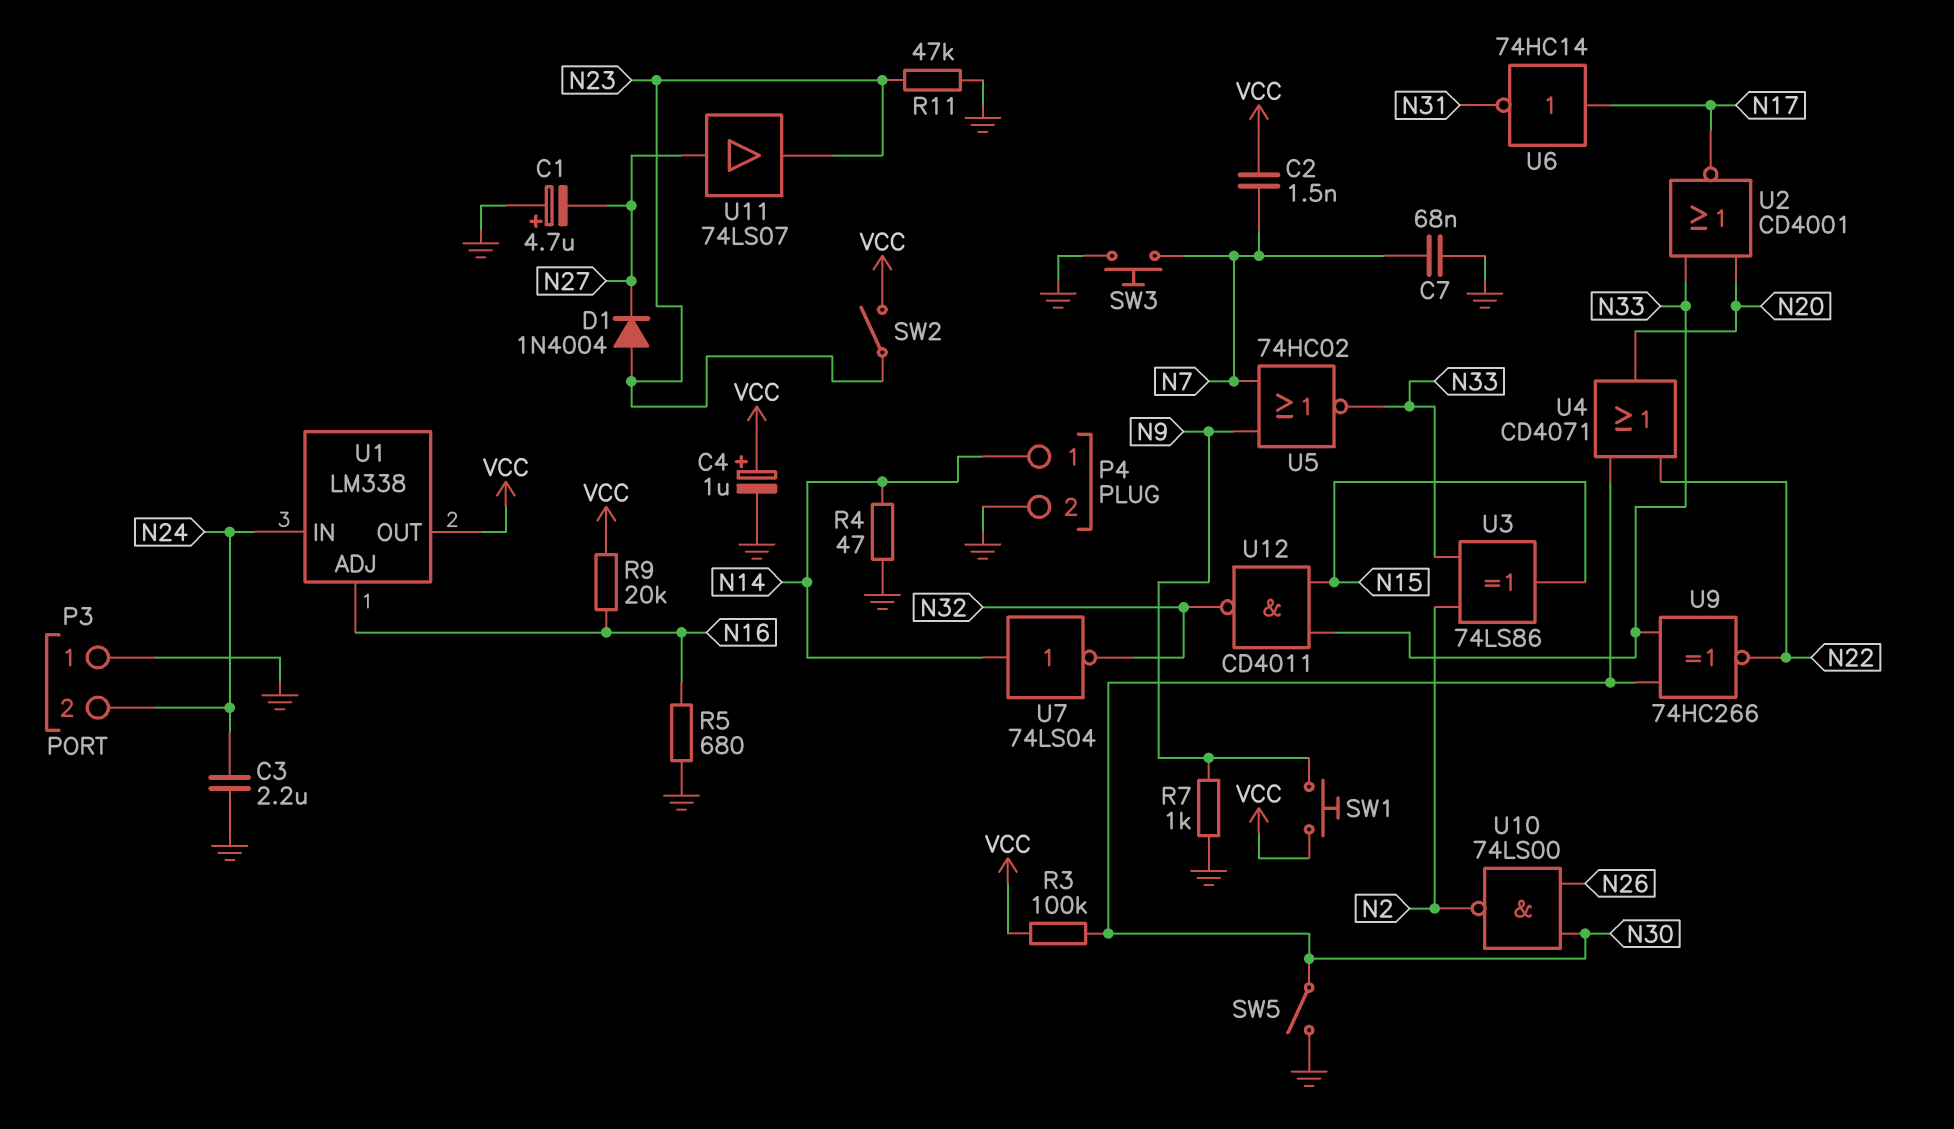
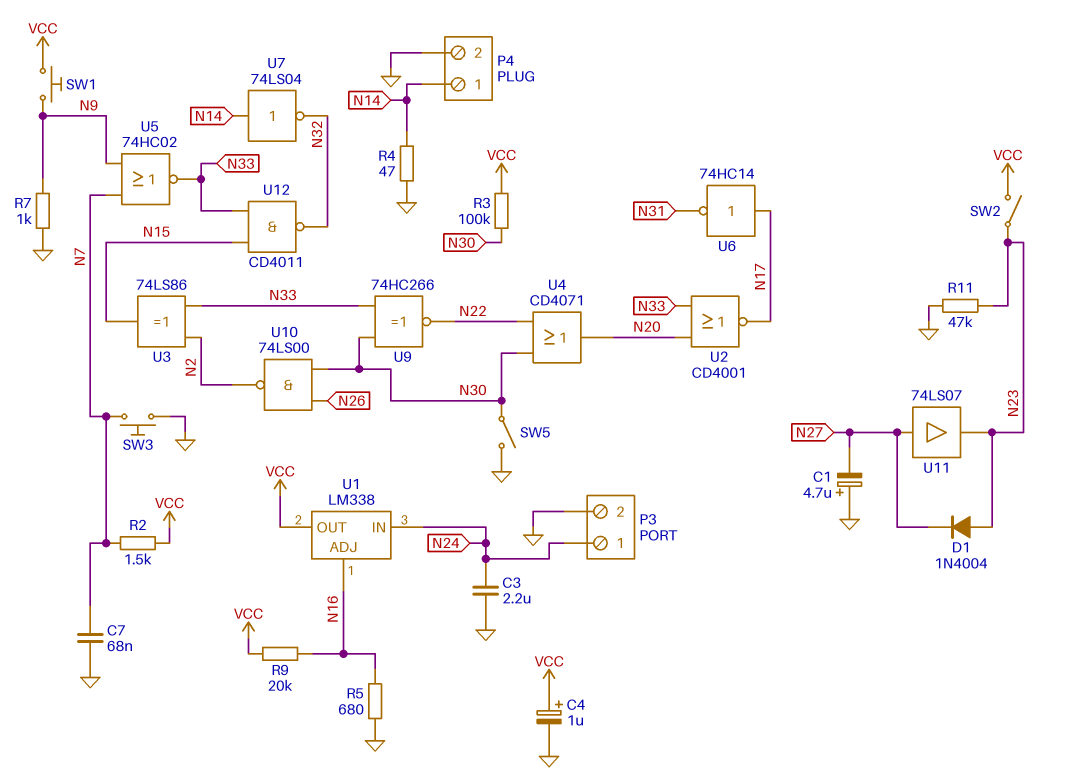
C2: 1.5nF (N7, VCC) -> none
P3 pin 1: GND -> N24
P3 pin 2: N24 -> GND
R2: none -> 1.5k (N7, VCC)

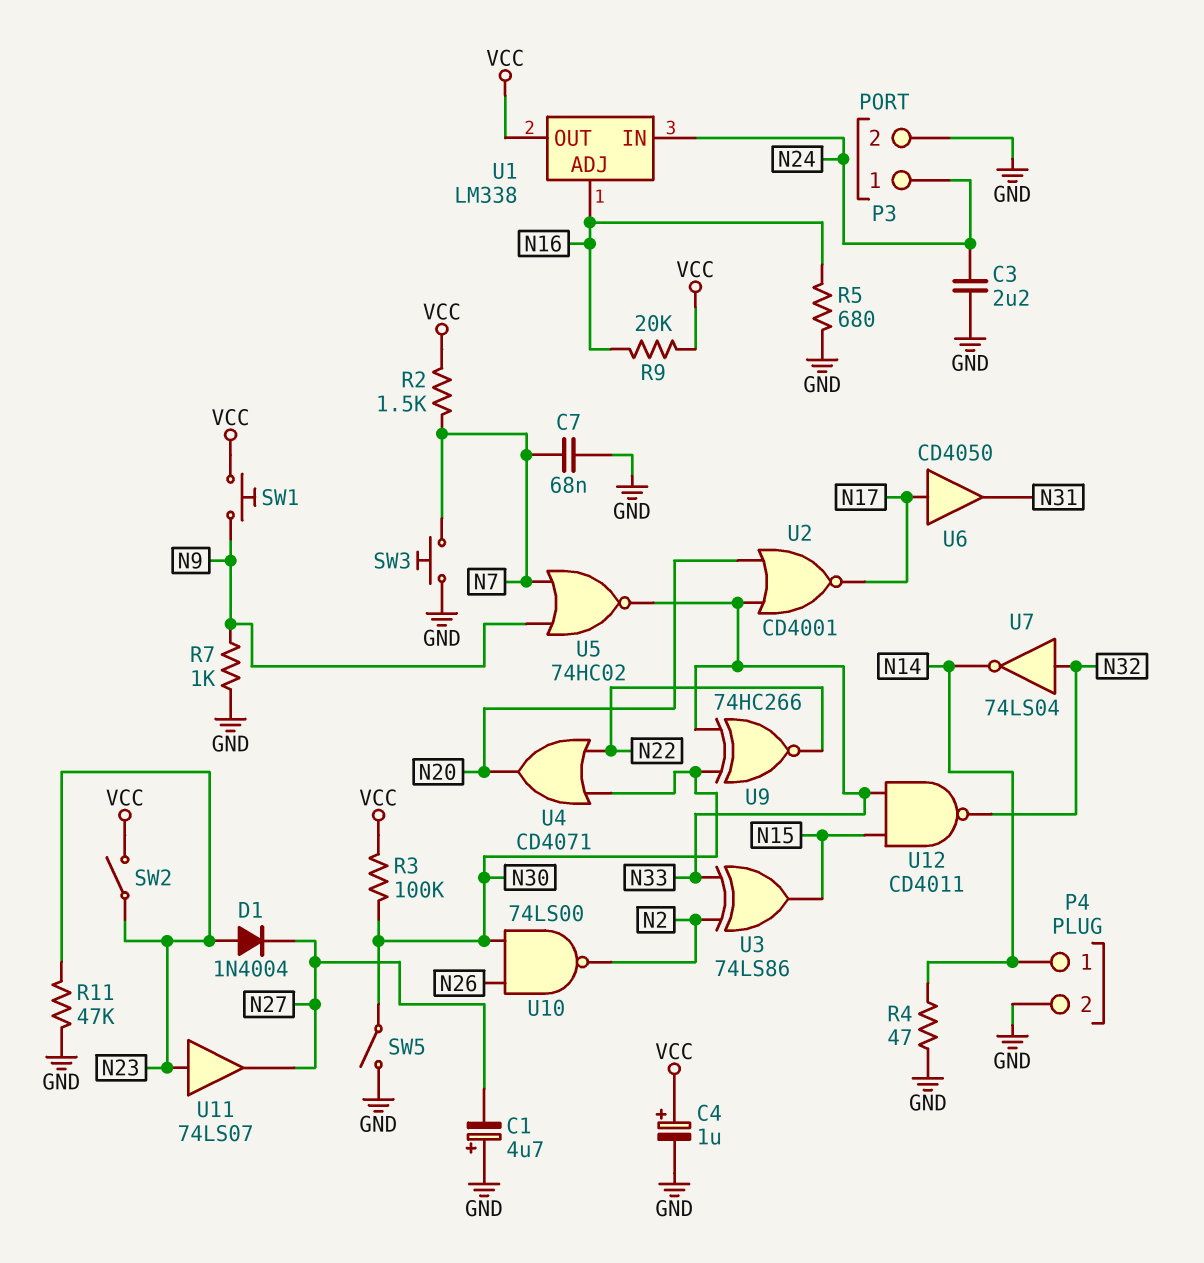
U6: NOT 74HC14 (in N17, out N31) -> buffer CD4050 (in N17, out N31)
U7: NOT 74LS04 (in N14, out N32) -> NOT 74LS04 (in N32, out N14)
U11: buffer 74LS07 (in N27, out N23) -> buffer 74LS07 (in N23, out N27)

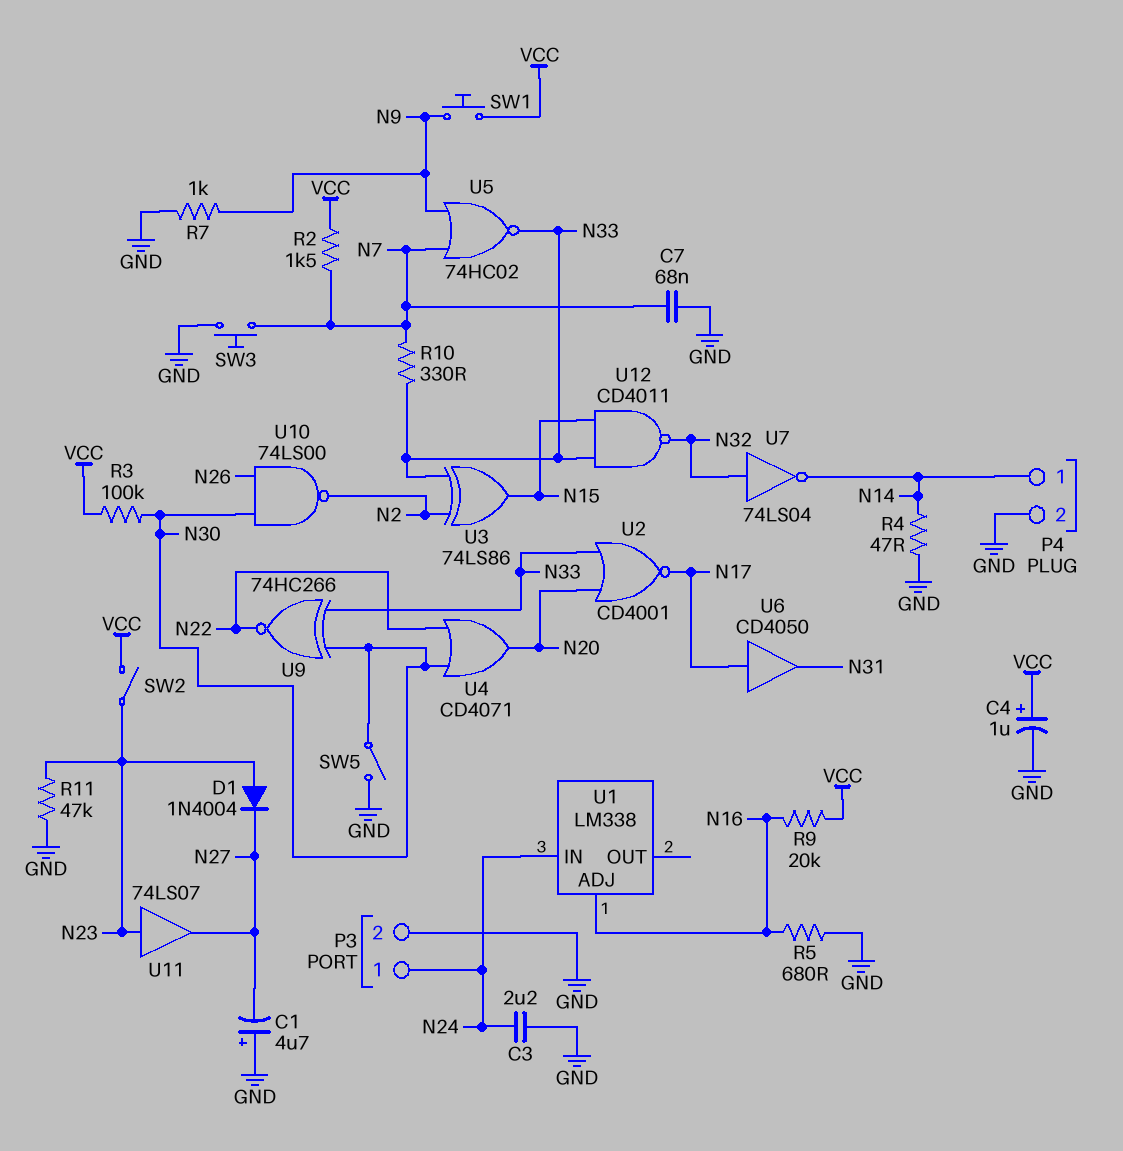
R10: none -> 330 (N7, N33)
U1 pin OUT: VCC -> none

